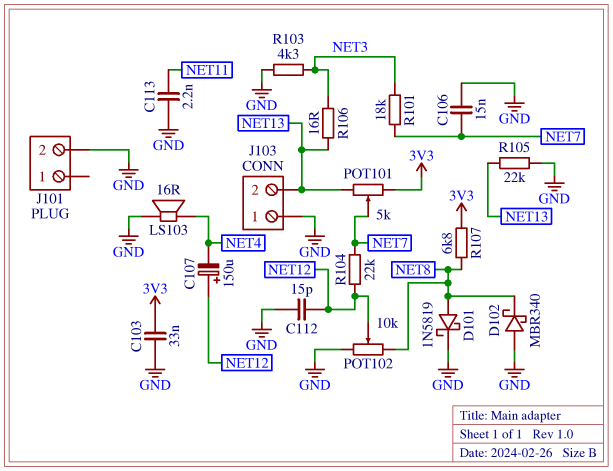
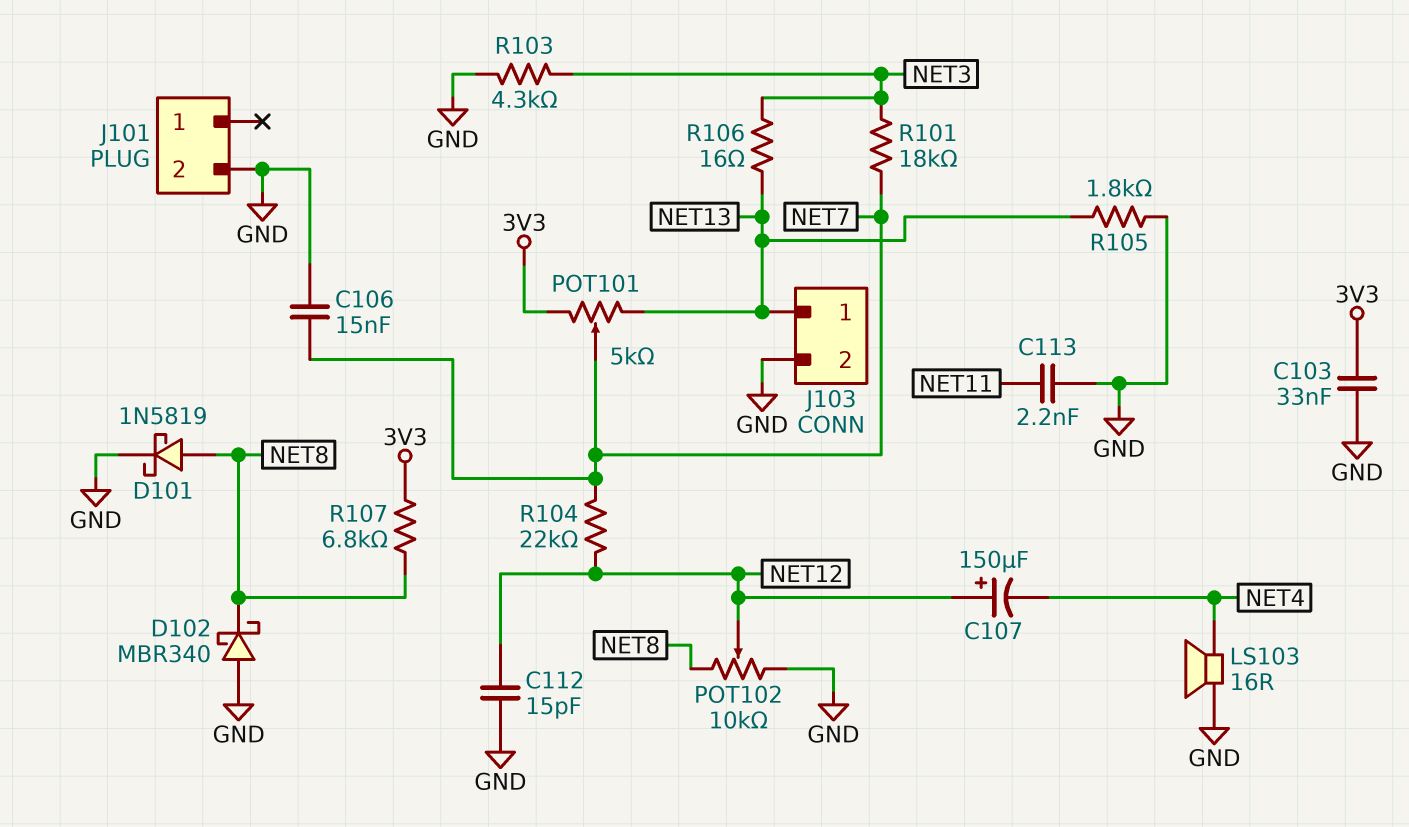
J103 pin 1: GND -> NET13
J103 pin 2: NET13 -> GND
R105: 22k (GND, NET13) -> 1.8k (GND, NET13)

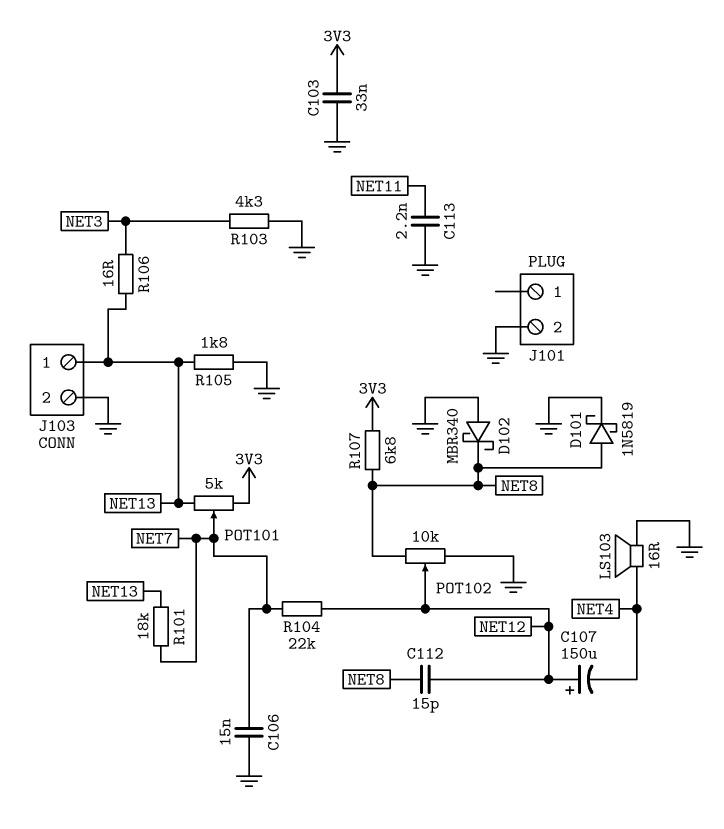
C112: 15pF (GND, NET12) -> 15pF (NET8, NET12)
R101: 18k (NET3, NET7) -> 18k (NET7, NET13)

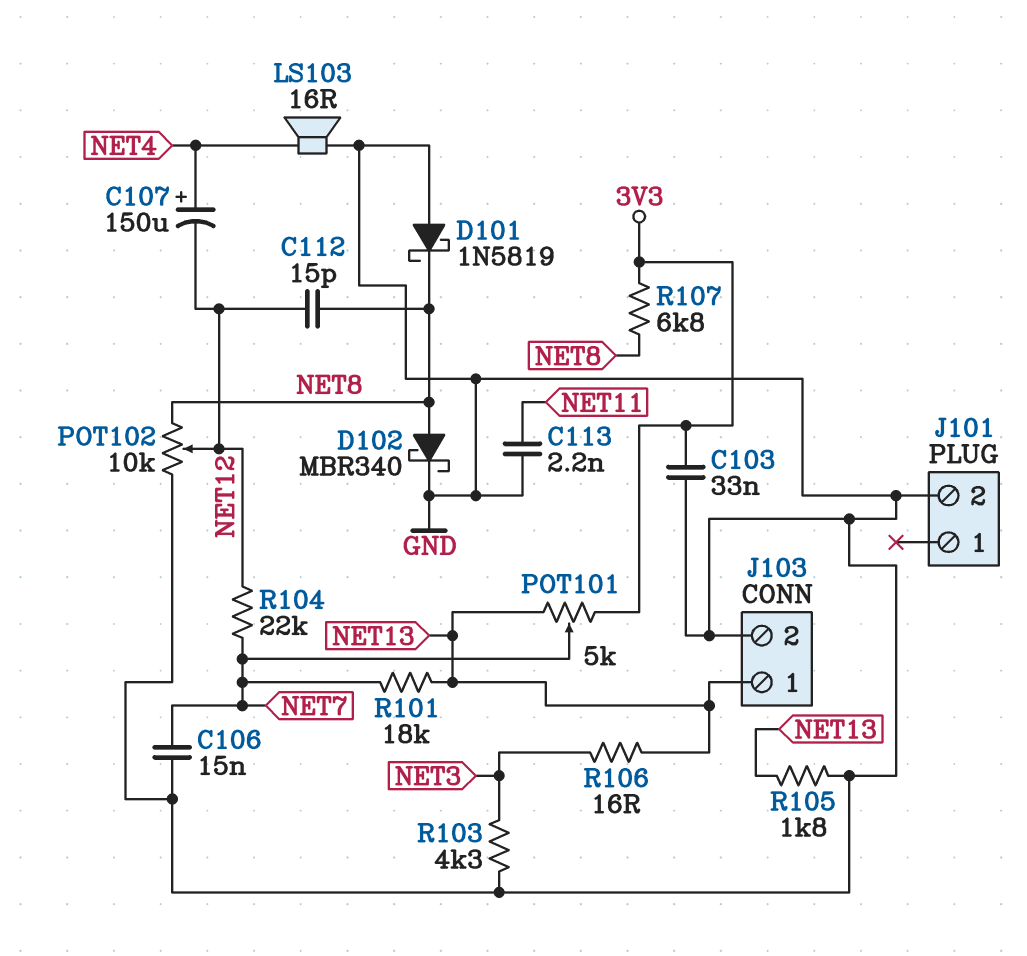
C107: 150uF (plus NET12, minus NET4) -> 150uF (plus NET4, minus NET12)
D101: schottky 1N5819 (A NET8, K GND) -> schottky 1N5819 (A GND, K NET8)
D102: schottky MBR340 (A GND, K NET8) -> schottky MBR340 (A NET8, K GND)

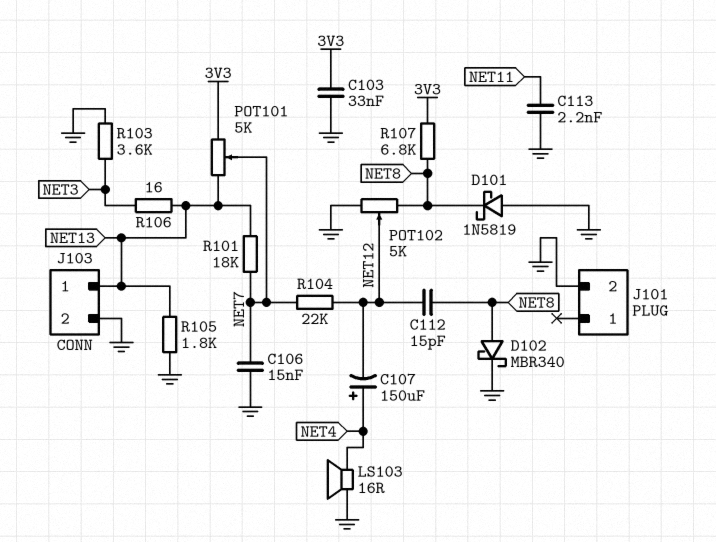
POT102: 10k (GND, NET8, wiper NET12) -> 5k (GND, NET8, wiper NET12)
R103: 4.3k (GND, NET3) -> 3.6k (GND, NET3)

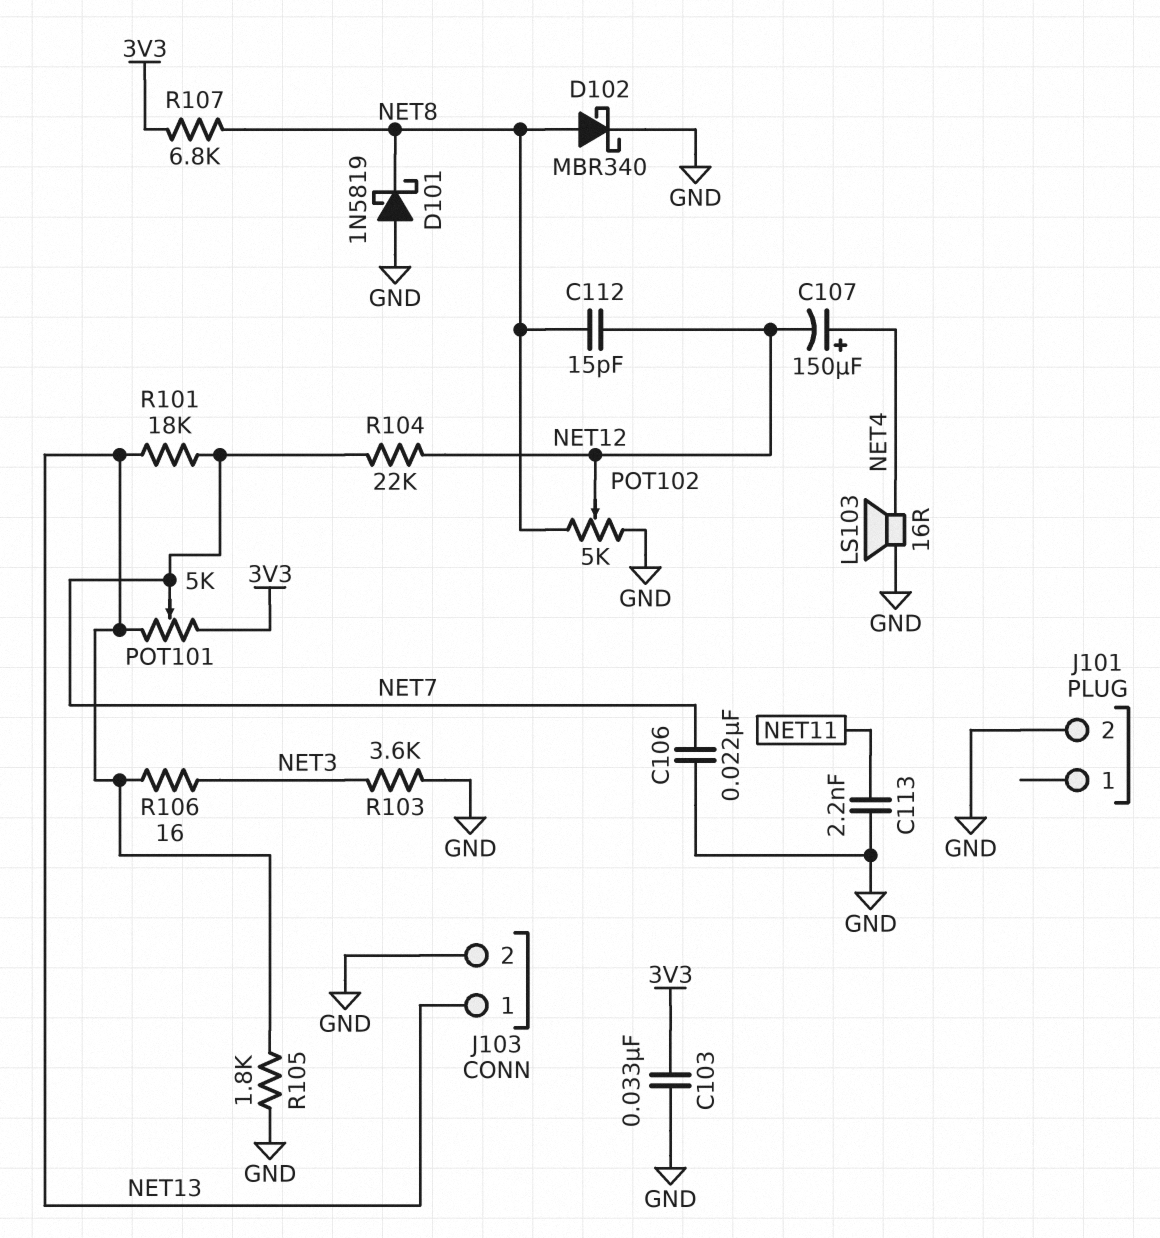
C106: 15nF (GND, NET7) -> 22nF (GND, NET7)

